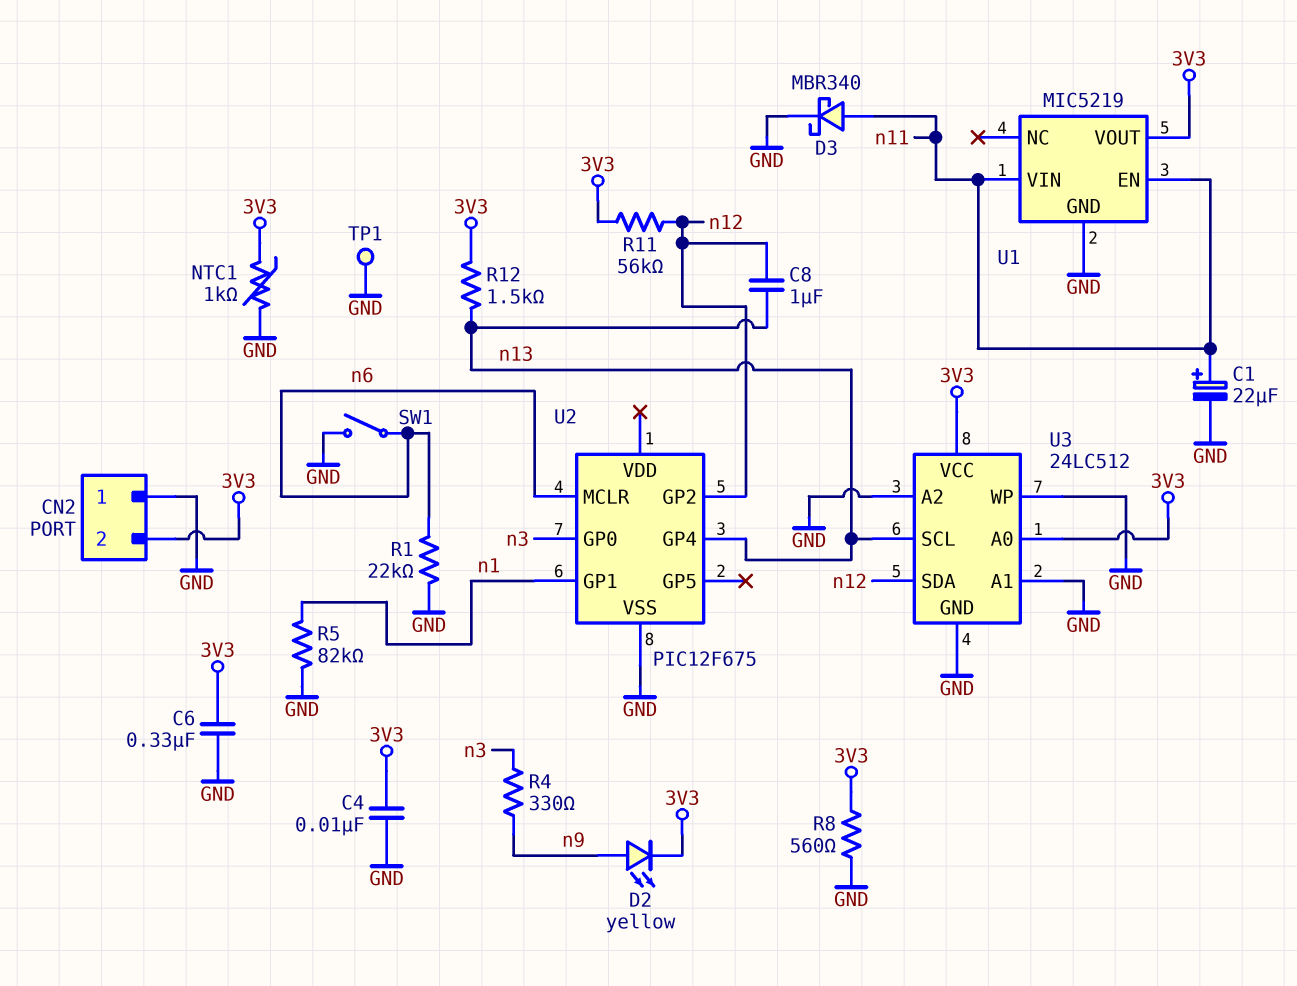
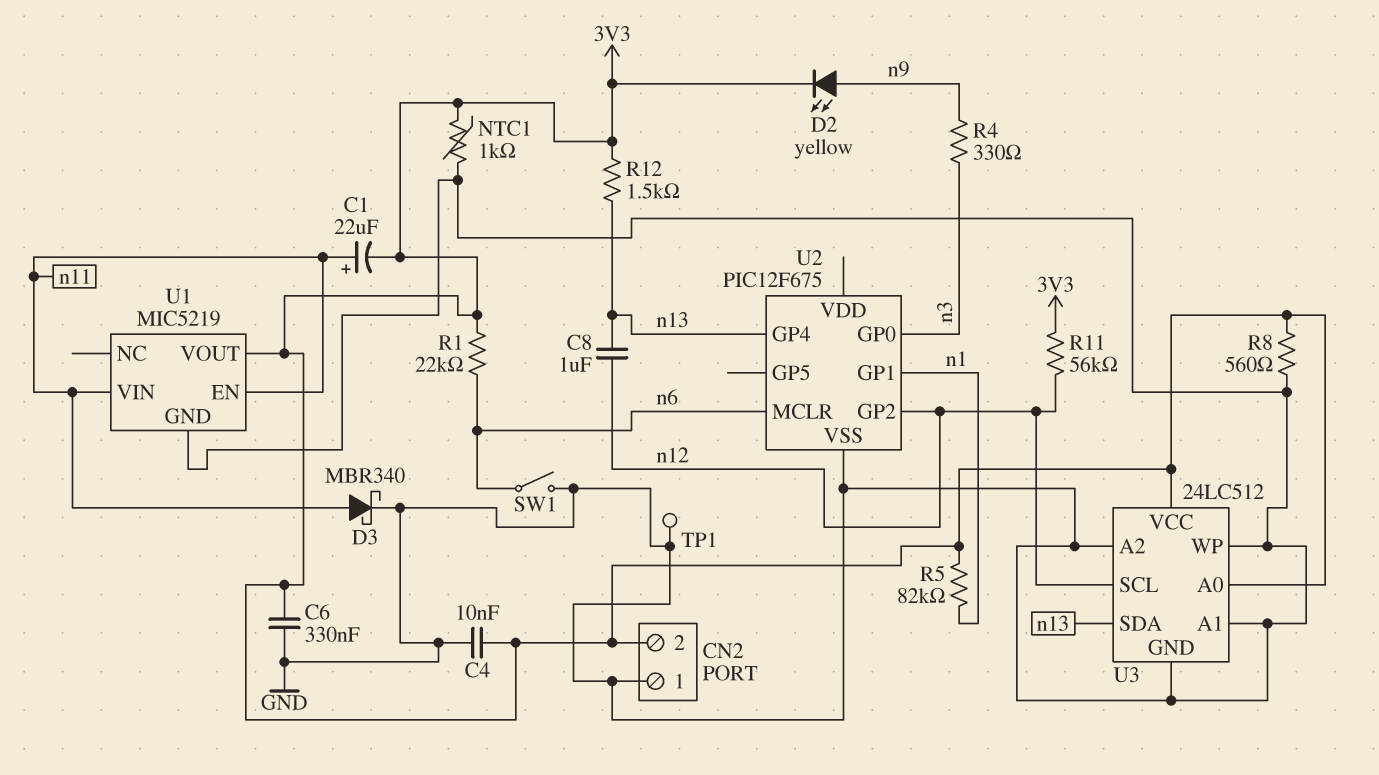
C1: 22uF (plus n11, minus GND) -> 22uF (plus n11, minus 3V3)
R1: 22k (GND, n6) -> 22k (3V3, n6)
R5: 82k (GND, n1) -> 82k (3V3, n1)
U3 pin SCL: n13 -> n12
U3 pin SDA: n12 -> n13

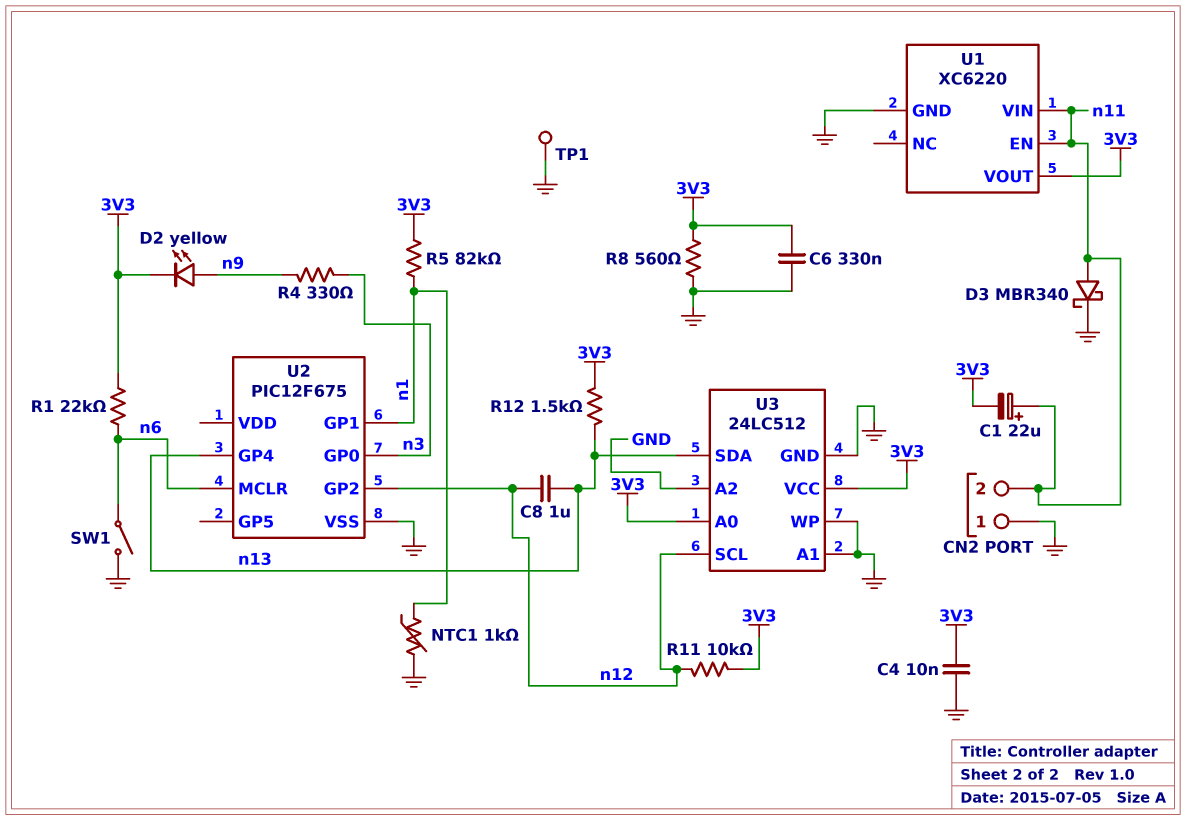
CN2 pin 2: 3V3 -> n11
NTC1: 1k (3V3, GND) -> 1k (GND, n1)
R11: 56k (3V3, n12) -> 10k (3V3, n12)
U1: MIC5219 -> XC6220

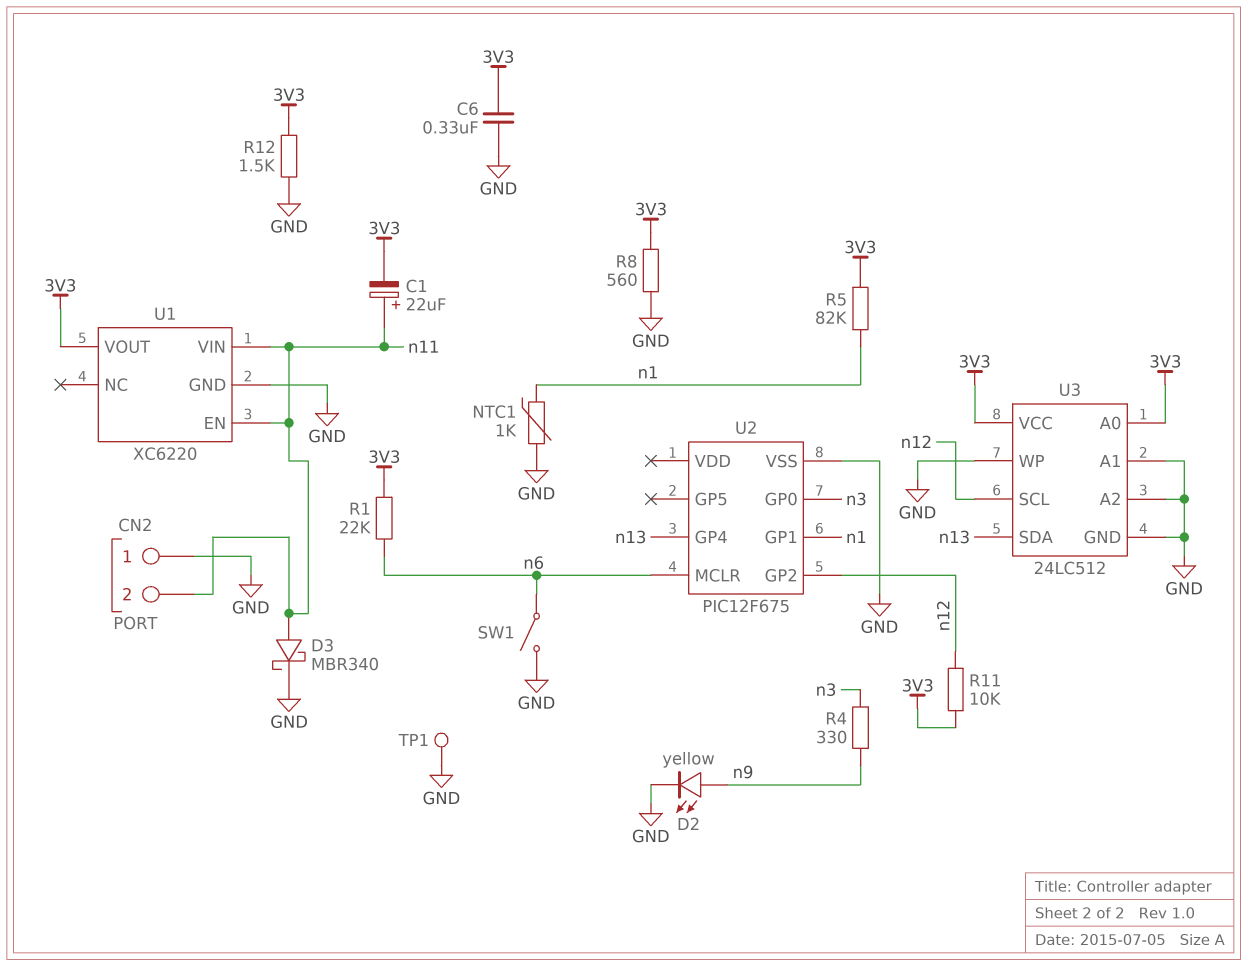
C4: 10nF (3V3, GND) -> none
C8: 1uF (n12, n13) -> none
D2: LED yellow (A n9, K 3V3) -> LED yellow (A n9, K GND)
R12: 1.5k (3V3, n13) -> 1.5k (3V3, GND)

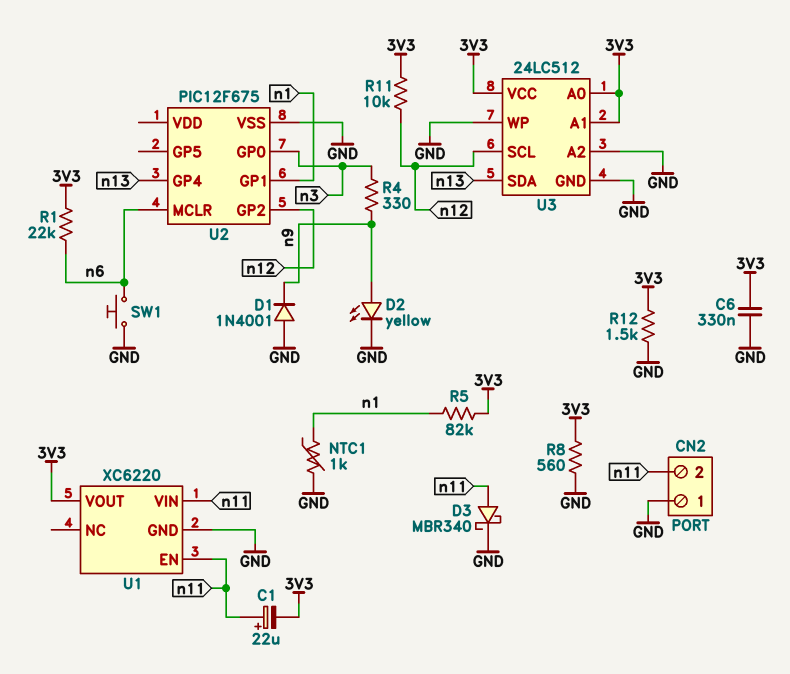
D1: none -> diode 1N4001 (A GND, K n9)
SW1: switch (GND, n6) -> button (GND, n6)
TP1: test point (GND) -> none
U3 pin A1: GND -> 3V3

